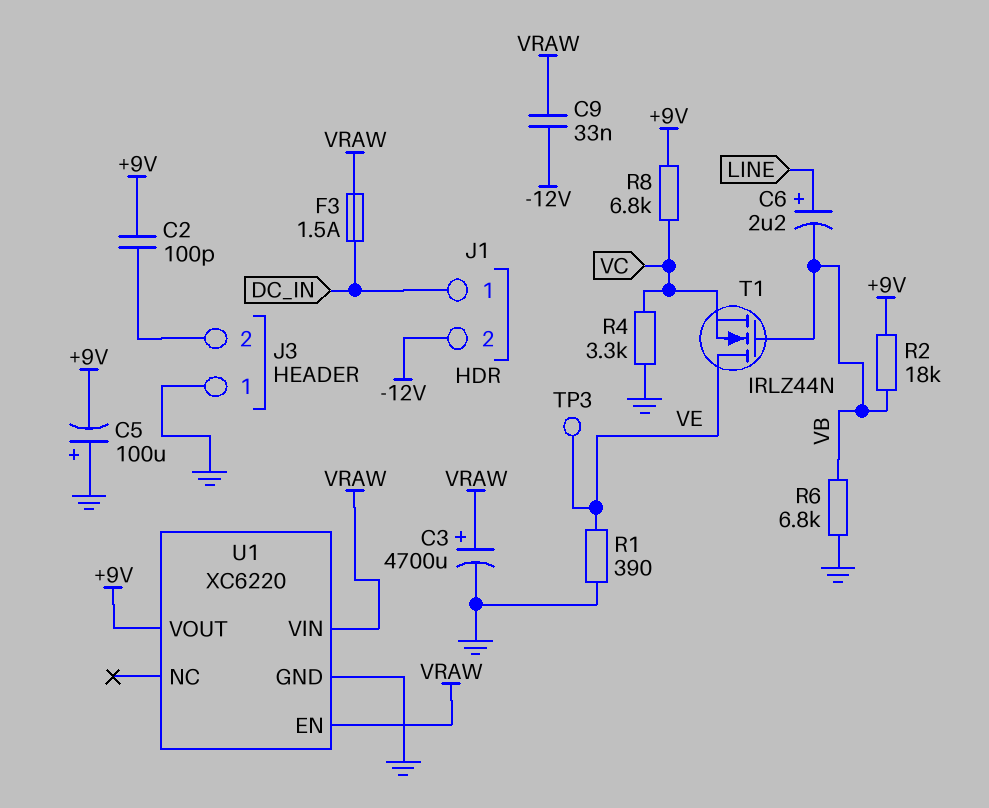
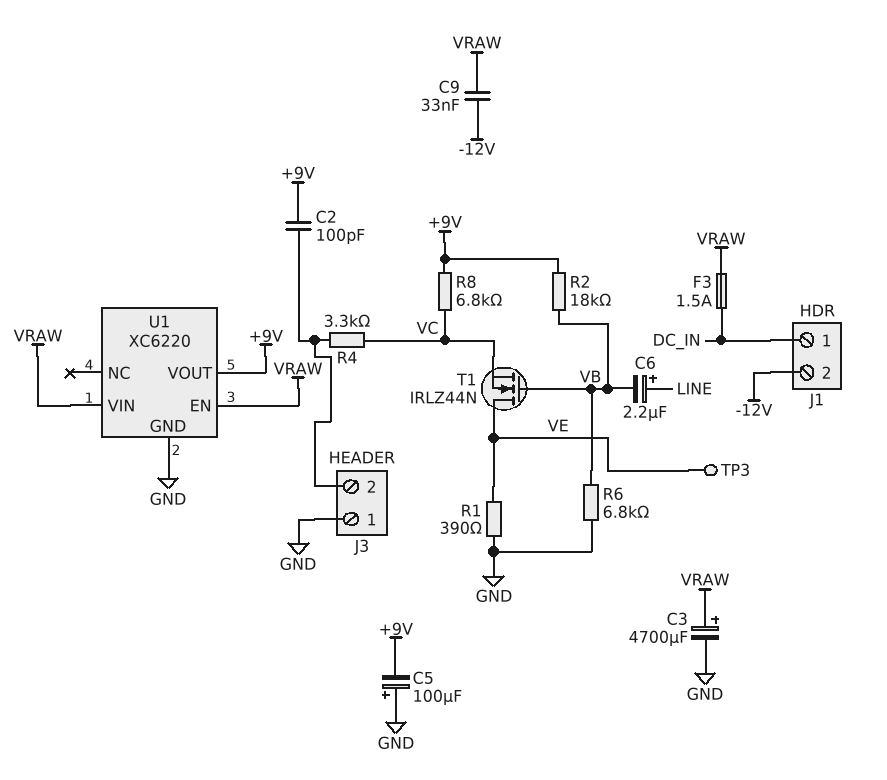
R4: 3.3k (GND, VC) -> 3.3k (J3/2, VC)

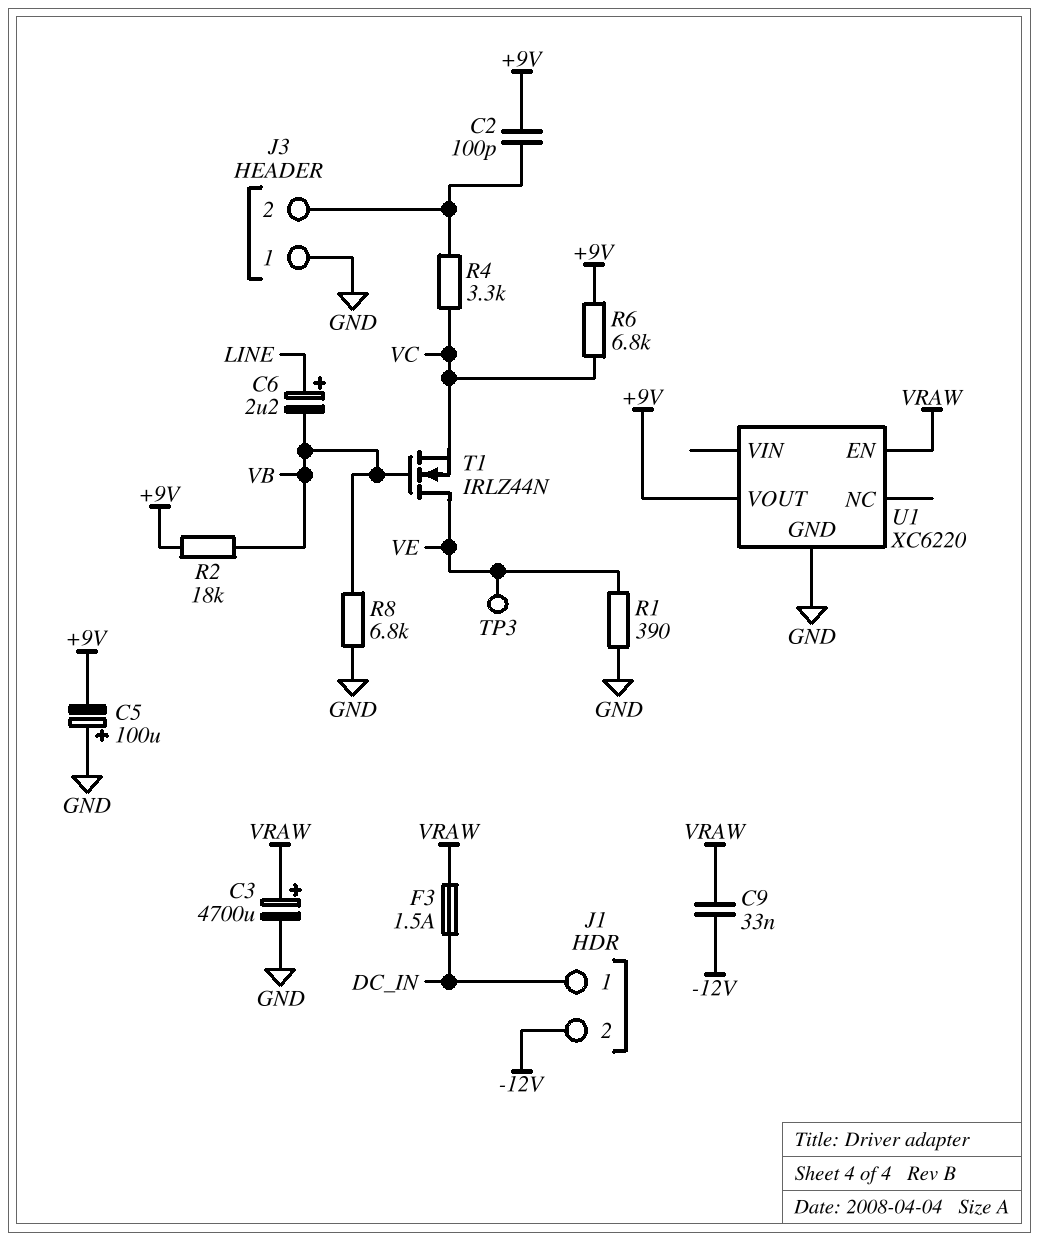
R6: 6.8k (GND, VB) -> 6.8k (+9V, VC)
R8: 6.8k (+9V, VC) -> 6.8k (GND, VB)
U1 pin VIN: VRAW -> none

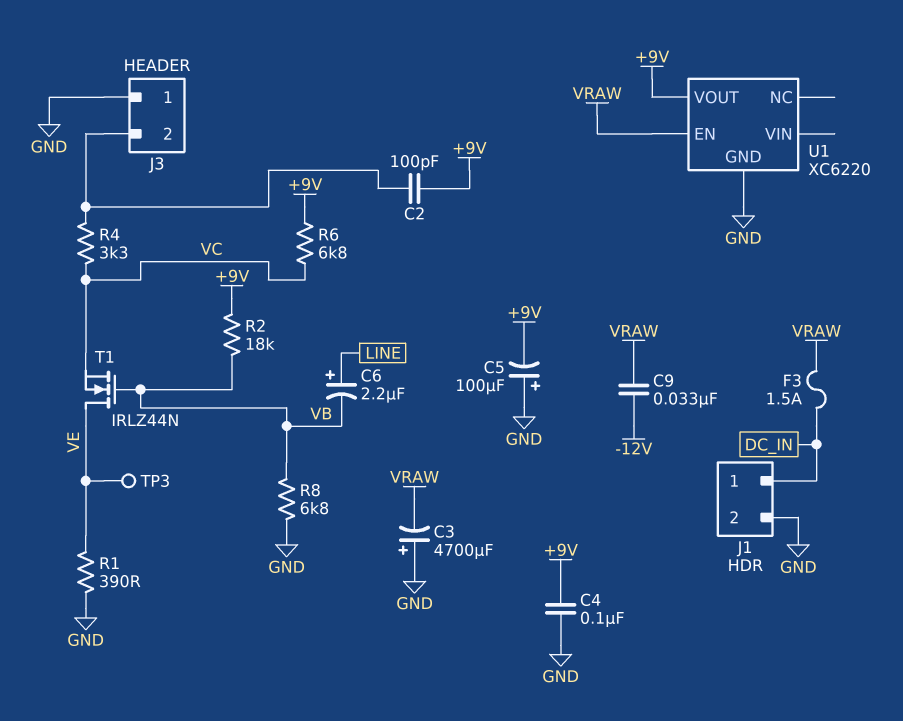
C3: 4700uF (plus VRAW, minus GND) -> 4700uF (plus GND, minus VRAW)
C4: none -> 100nF (+9V, GND)
J1 pin 2: -12V -> GND

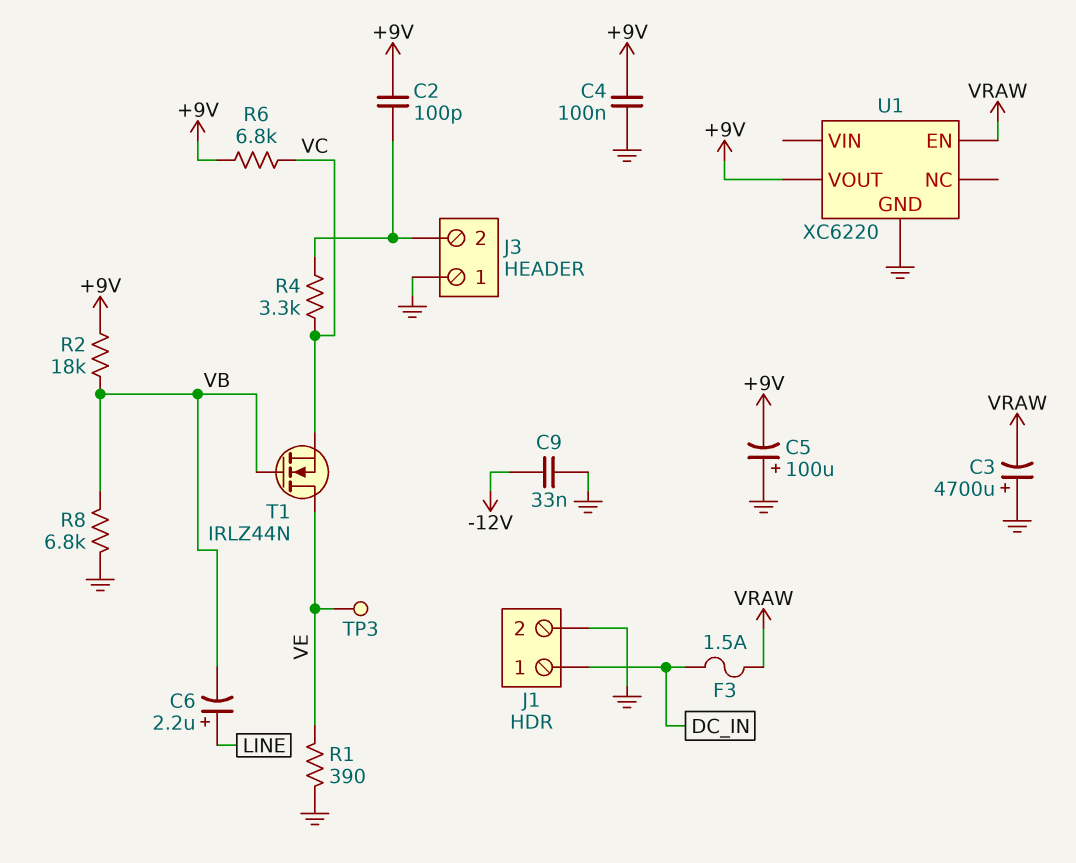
C9: 33nF (-12V, VRAW) -> 33nF (-12V, GND)

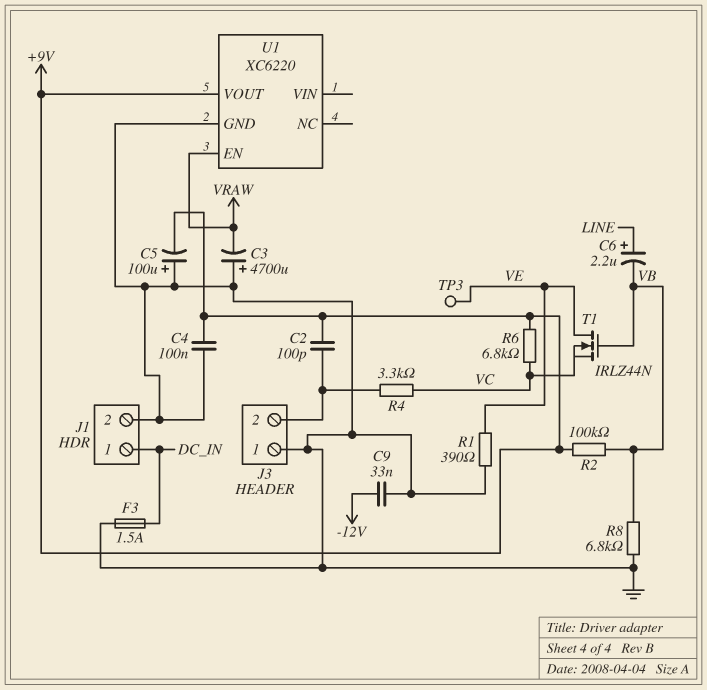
F3: 1.5A (DC_IN, VRAW) -> 1.5A (DC_IN, GND)
R2: 18k (+9V, VB) -> 100k (+9V, VB)

